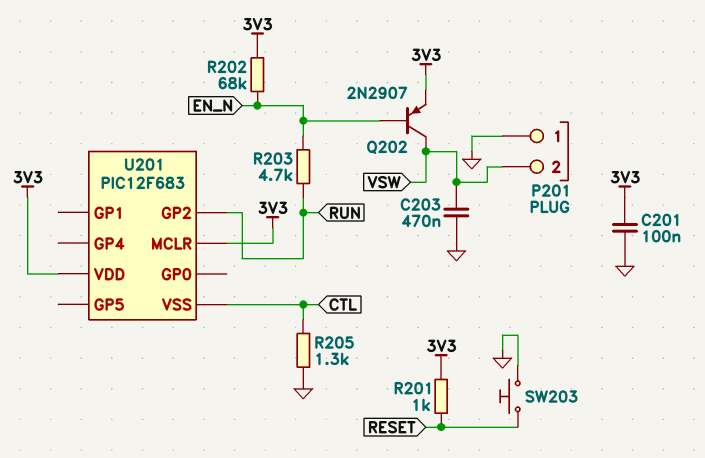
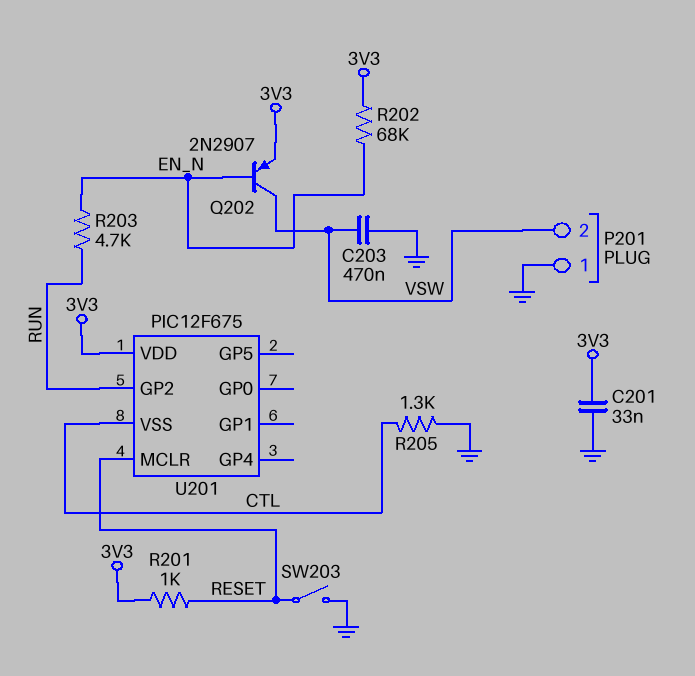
C201: 100nF (3V3, GND) -> 33nF (3V3, GND)
SW203: button (GND, RESET) -> switch (GND, RESET)
U201: PIC12F683 -> PIC12F675
U201 pin MCLR: 3V3 -> RESET

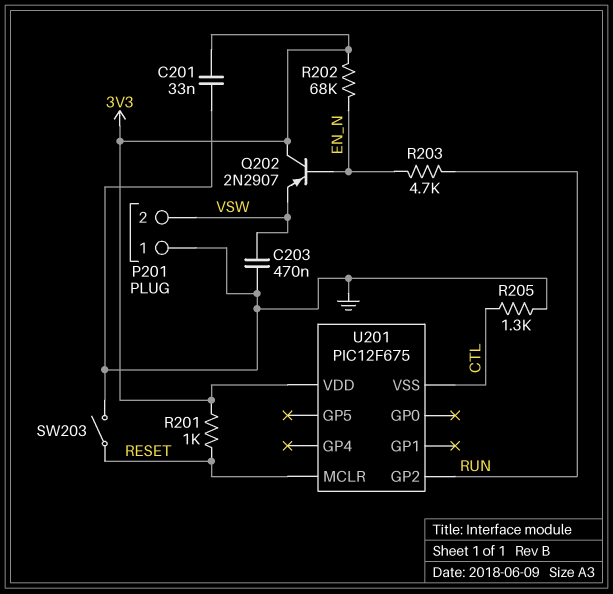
Q202: PNP 2N2907 (B EN_N, C VSW, E 3V3) -> PNP 2N2907 (B EN_N, C 3V3, E VSW)

